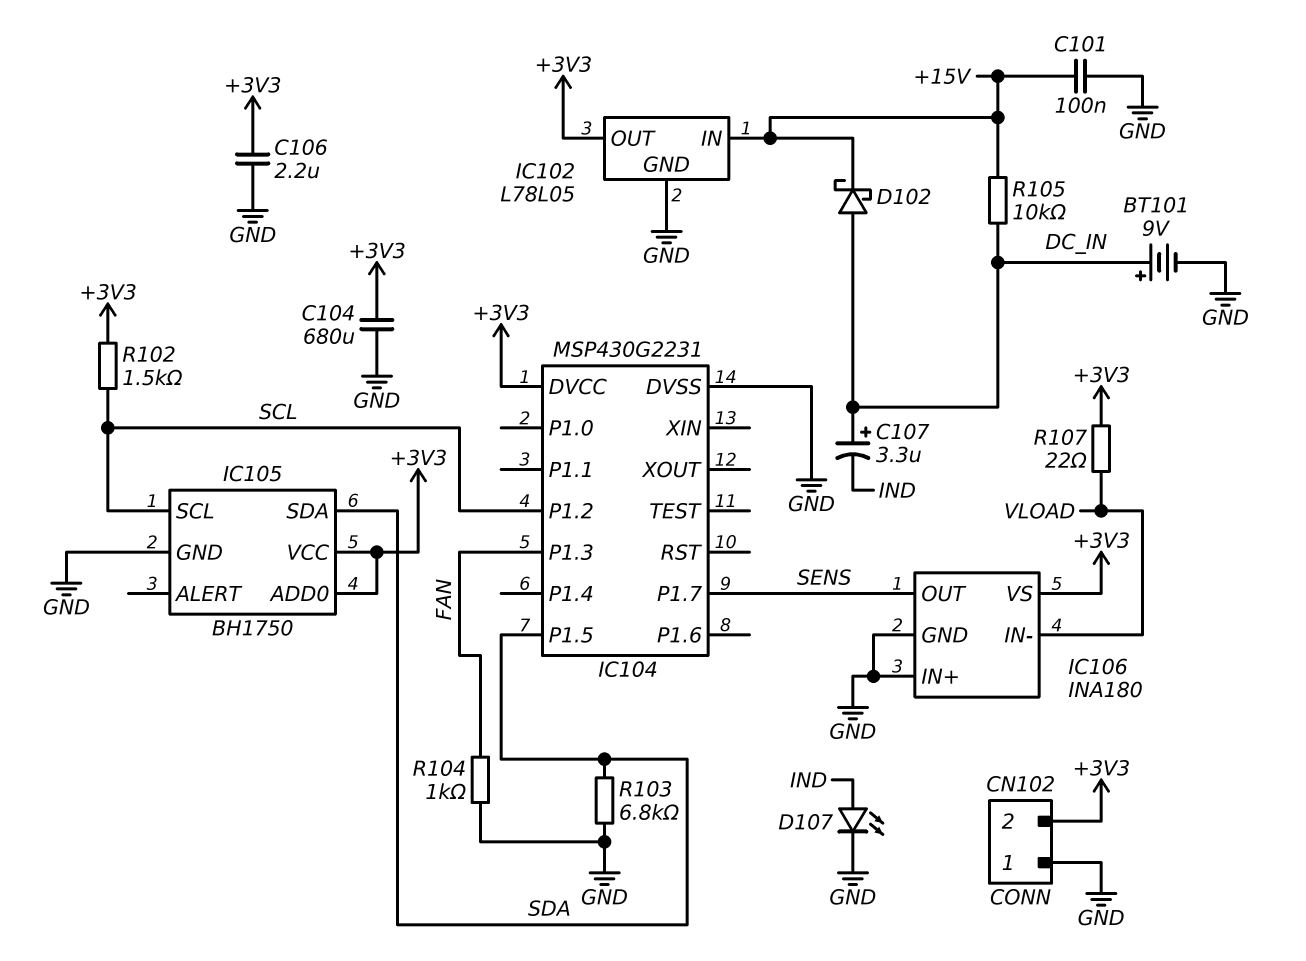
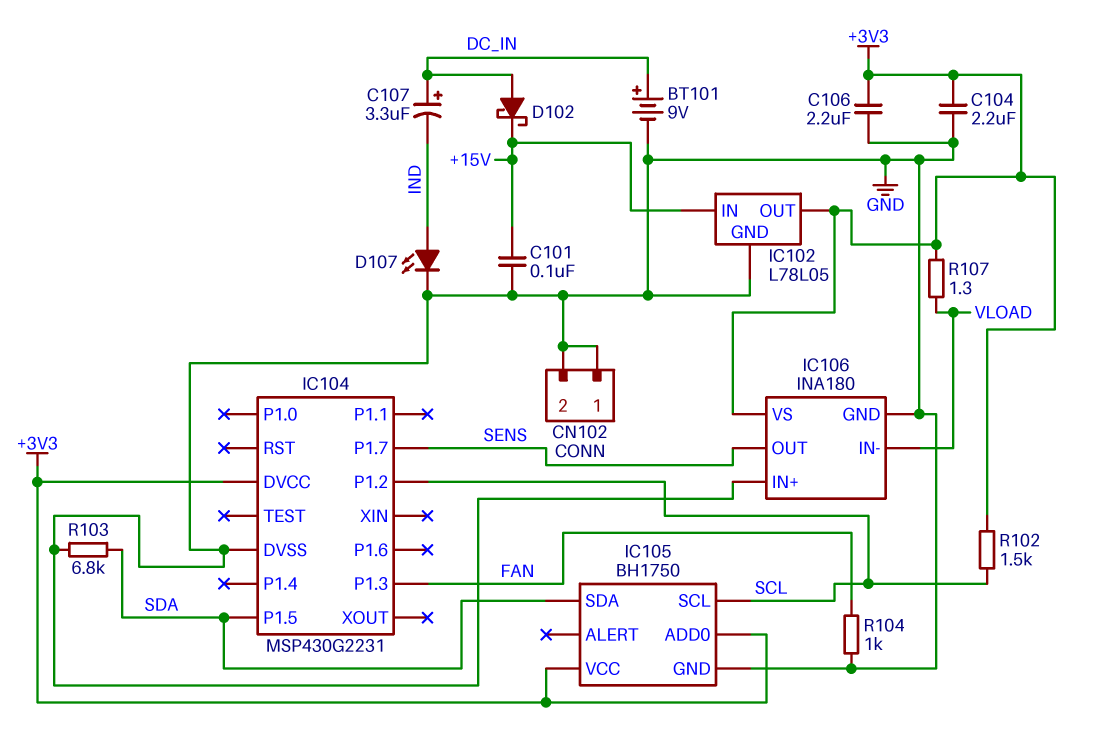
C104: 680uF (+3V3, GND) -> 2.2uF (+3V3, GND)
CN102 pin 2: +3V3 -> GND
R105: 10k (+15V, DC_IN) -> none
R107: 22 (+3V3, VLOAD) -> 1.3 (+3V3, VLOAD)

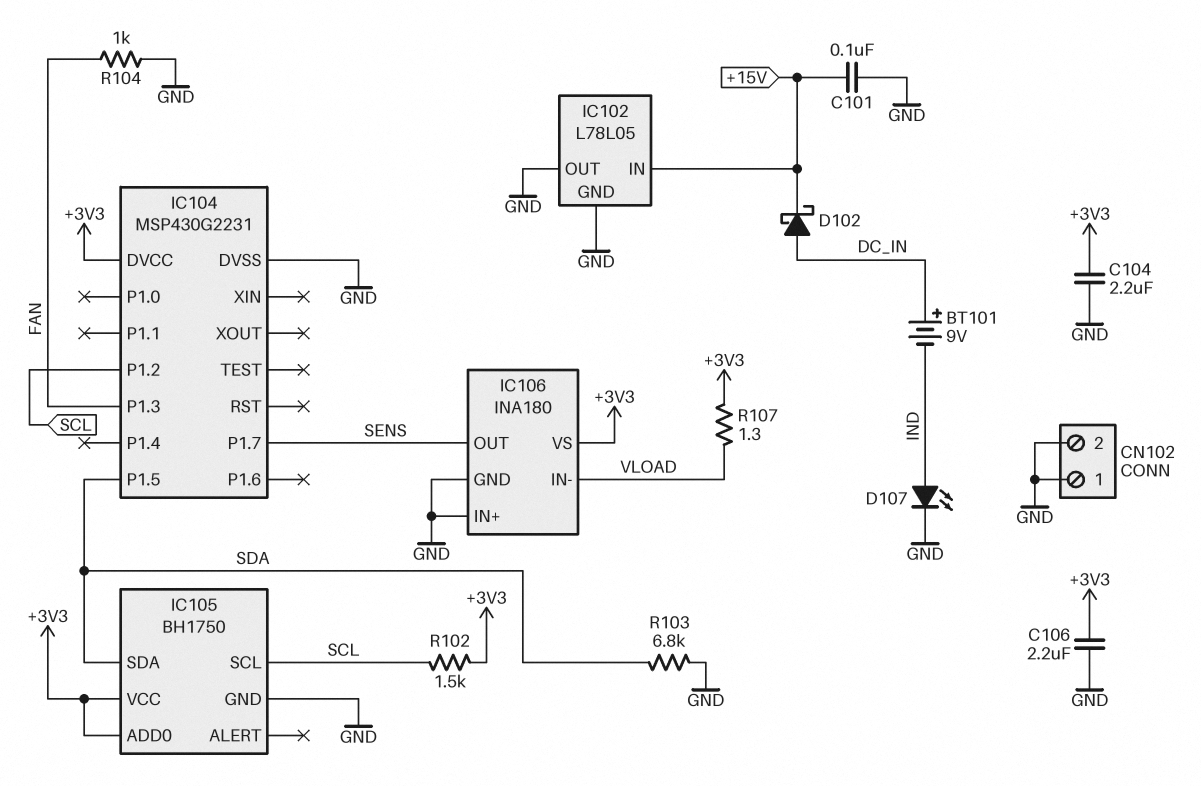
BT101: 9V (plus DC_IN, minus GND) -> 9V (plus DC_IN, minus IND)
C107: 3.3uF (plus DC_IN, minus IND) -> none
IC102 pin OUT: +3V3 -> GND

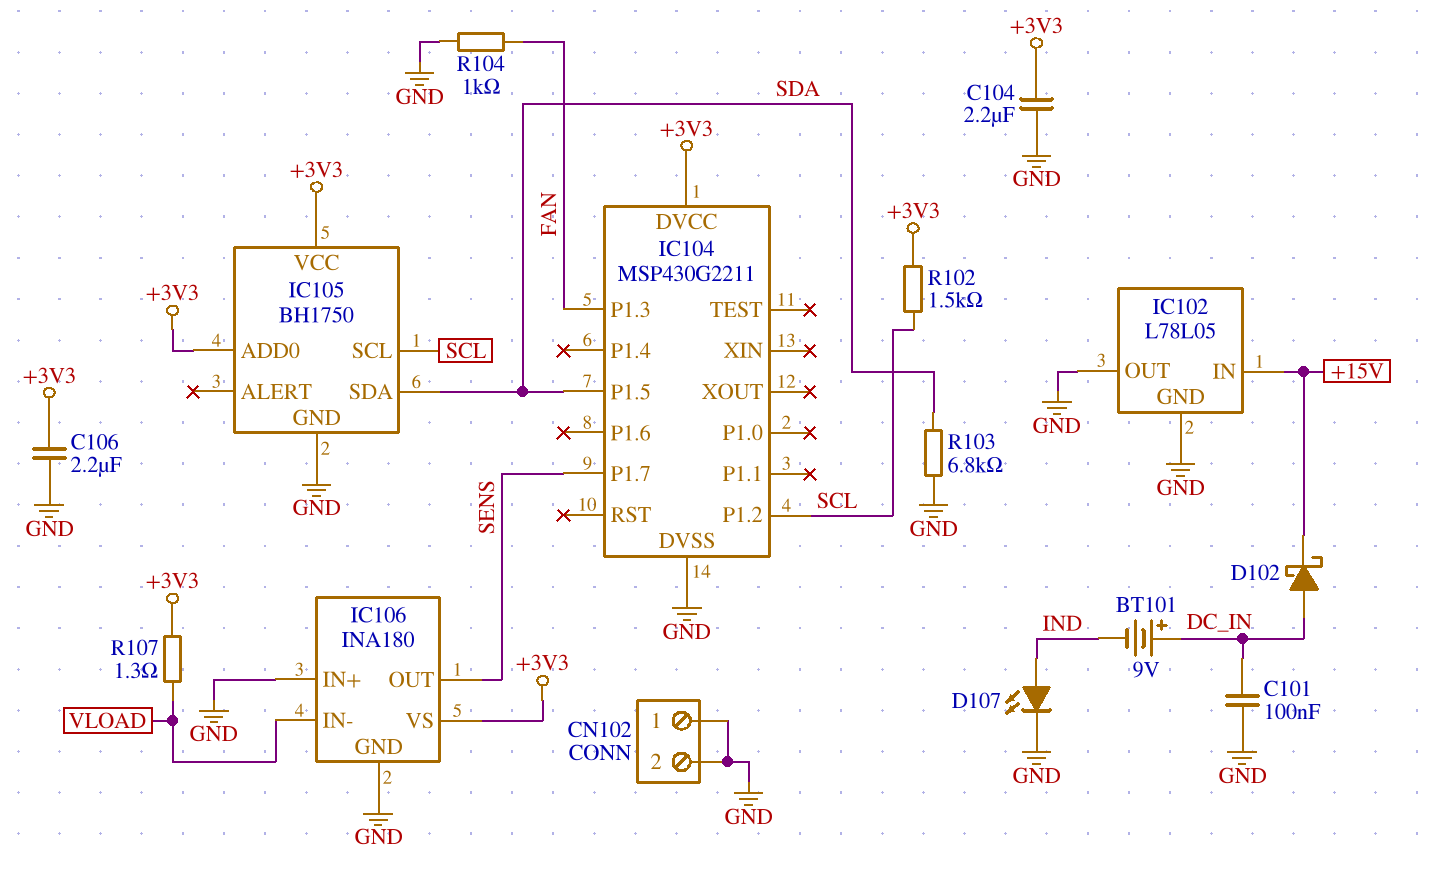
C101: 100nF (+15V, GND) -> 100nF (DC_IN, GND)
IC104: MSP430G2231 -> MSP430G2211

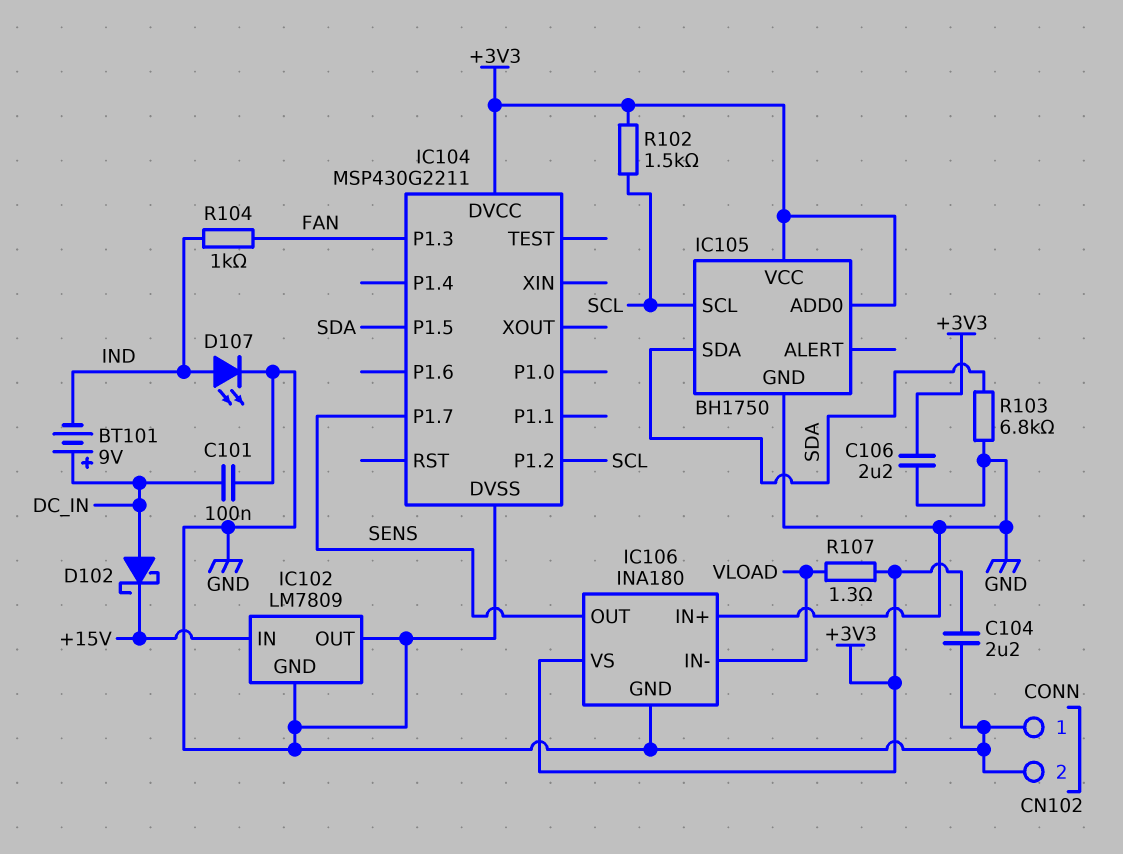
IC102: L78L05 -> LM7809
R104: 1k (FAN, GND) -> 1k (FAN, IND)

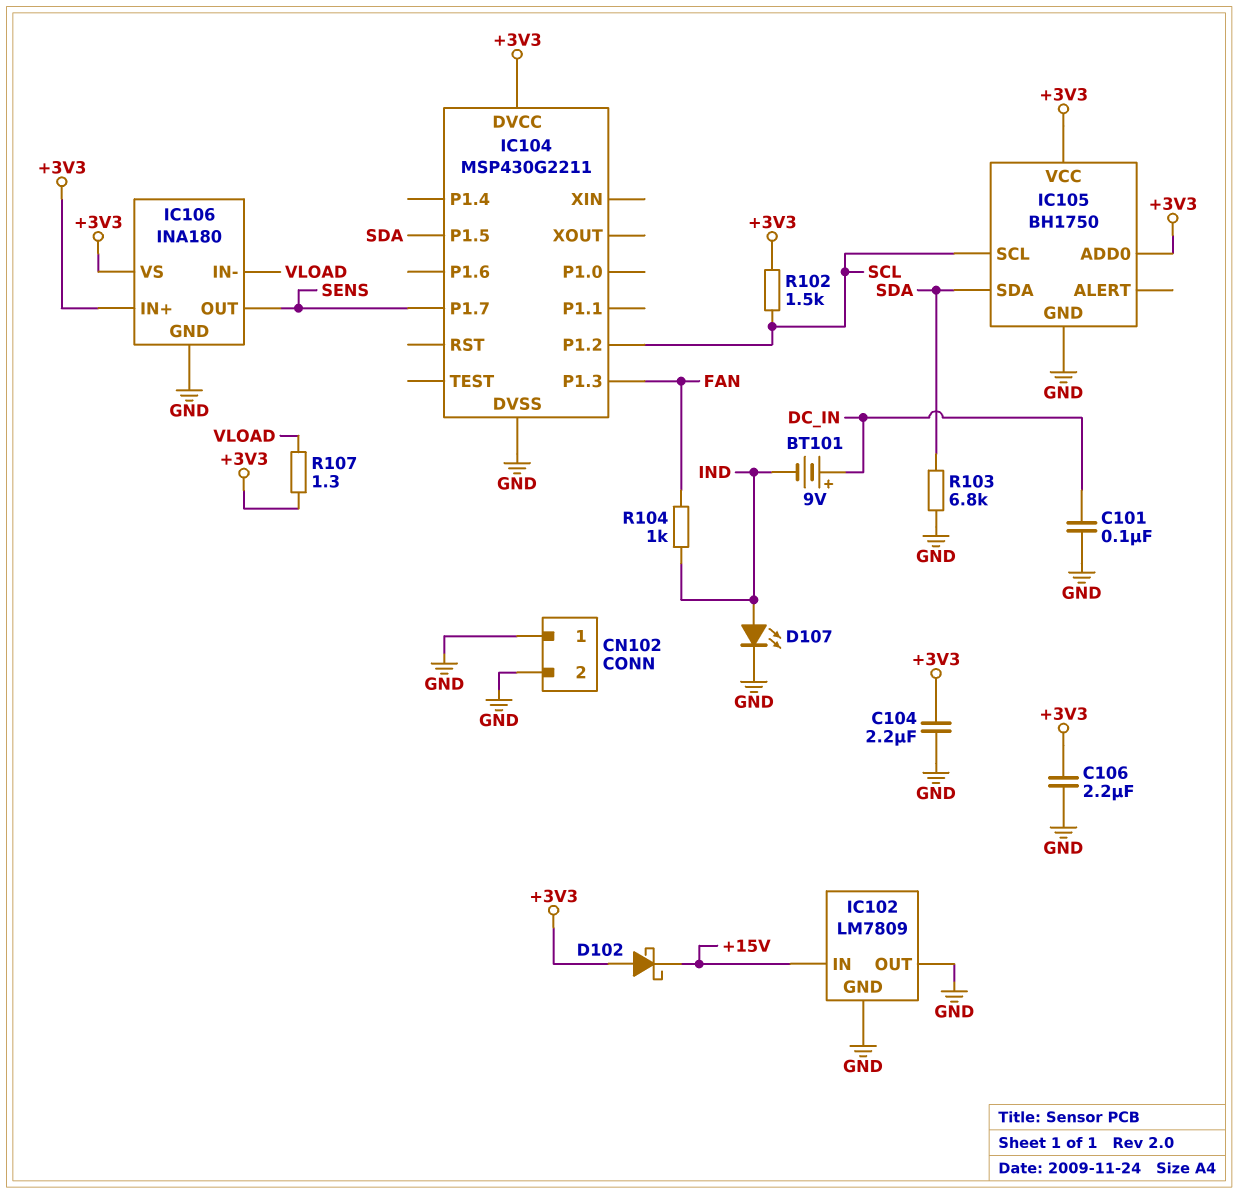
D102: schottky (A DC_IN, K +15V) -> schottky (A +3V3, K +15V)
IC106 pin IN+: GND -> +3V3

